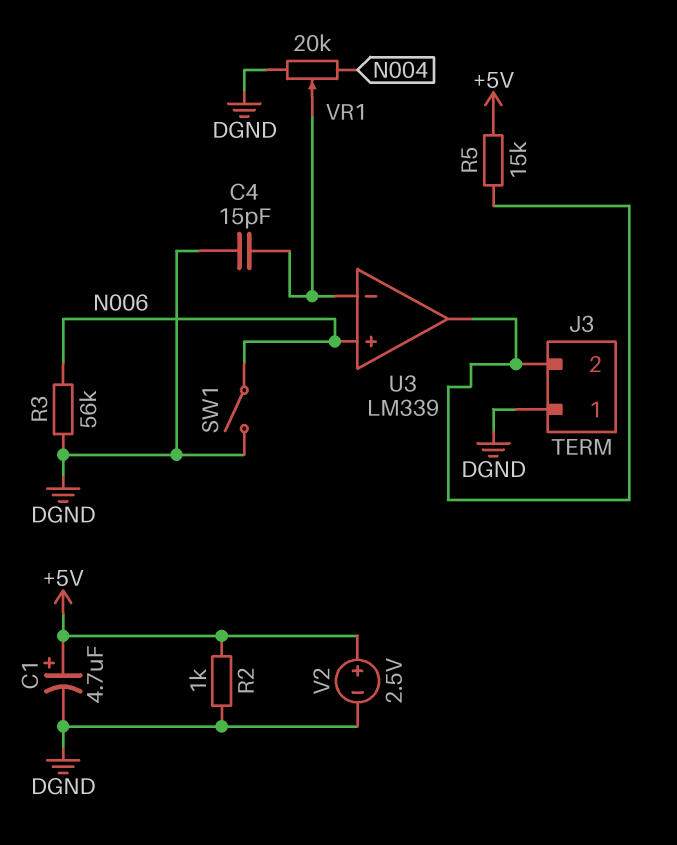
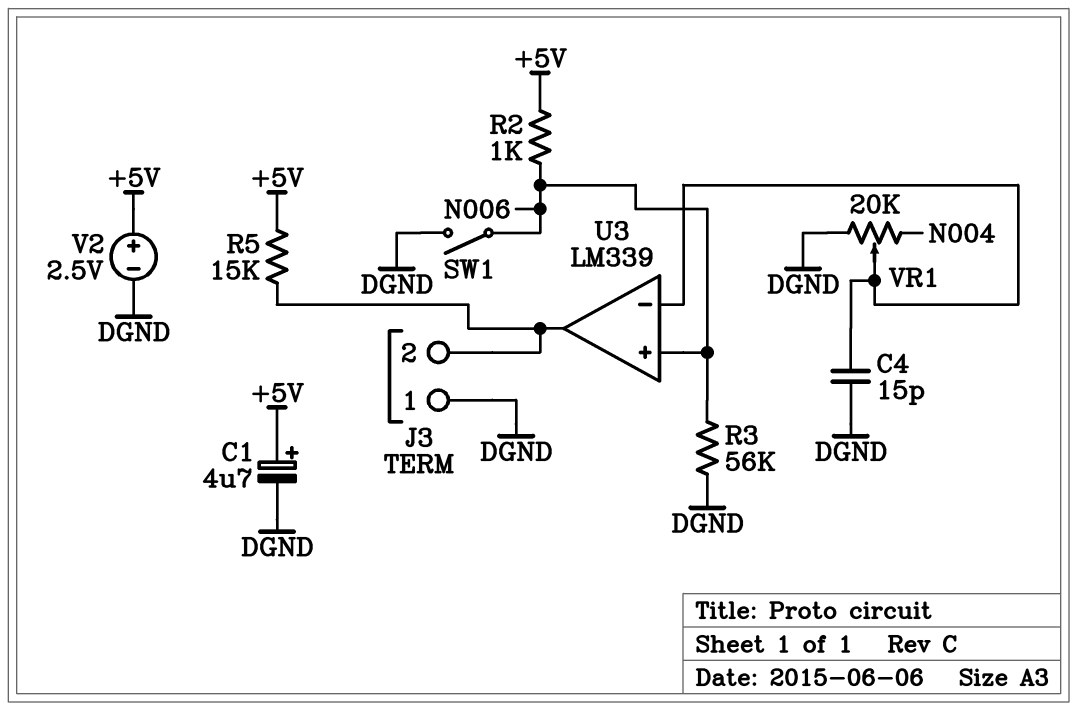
R2: 1k (+5V, DGND) -> 1k (+5V, N006)

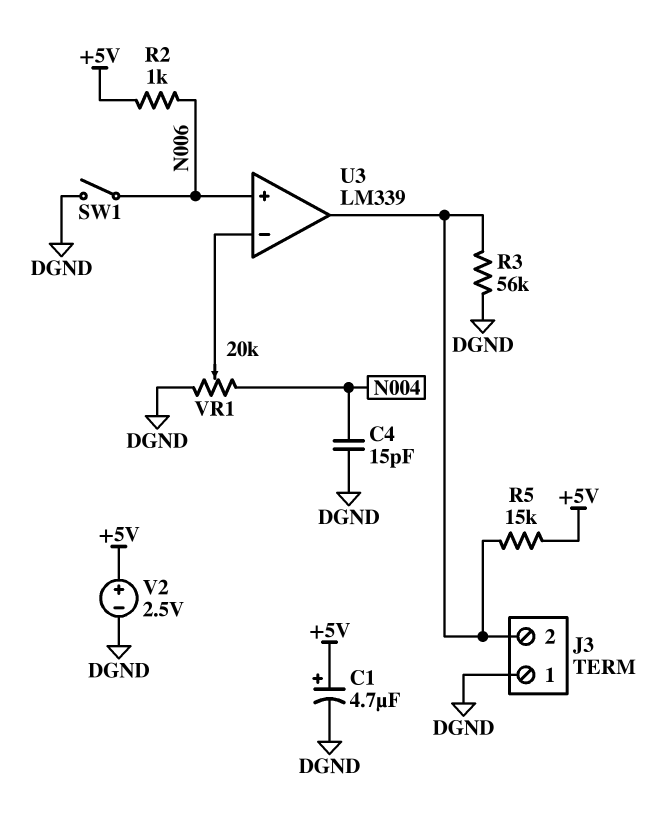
C4: 15pF (DGND, U3/in-) -> 15pF (DGND, N004)
R3: 56k (DGND, N006) -> 56k (DGND, J3/2)

